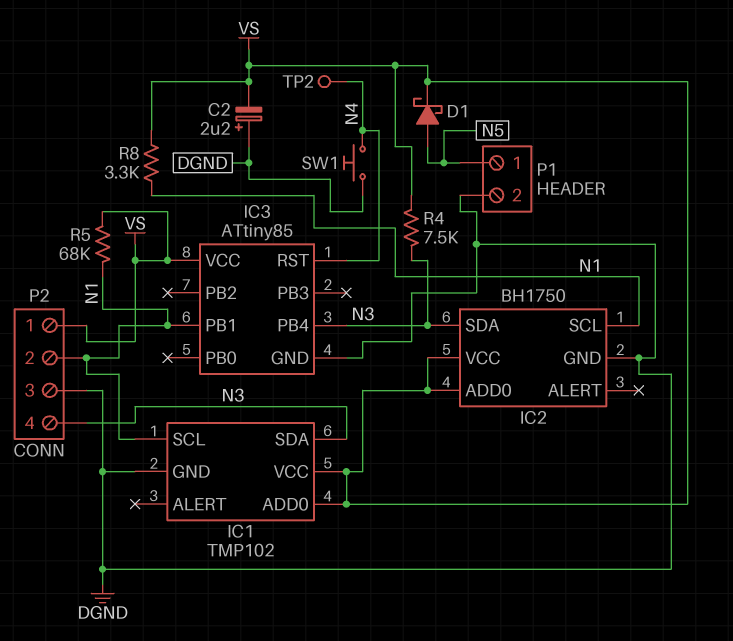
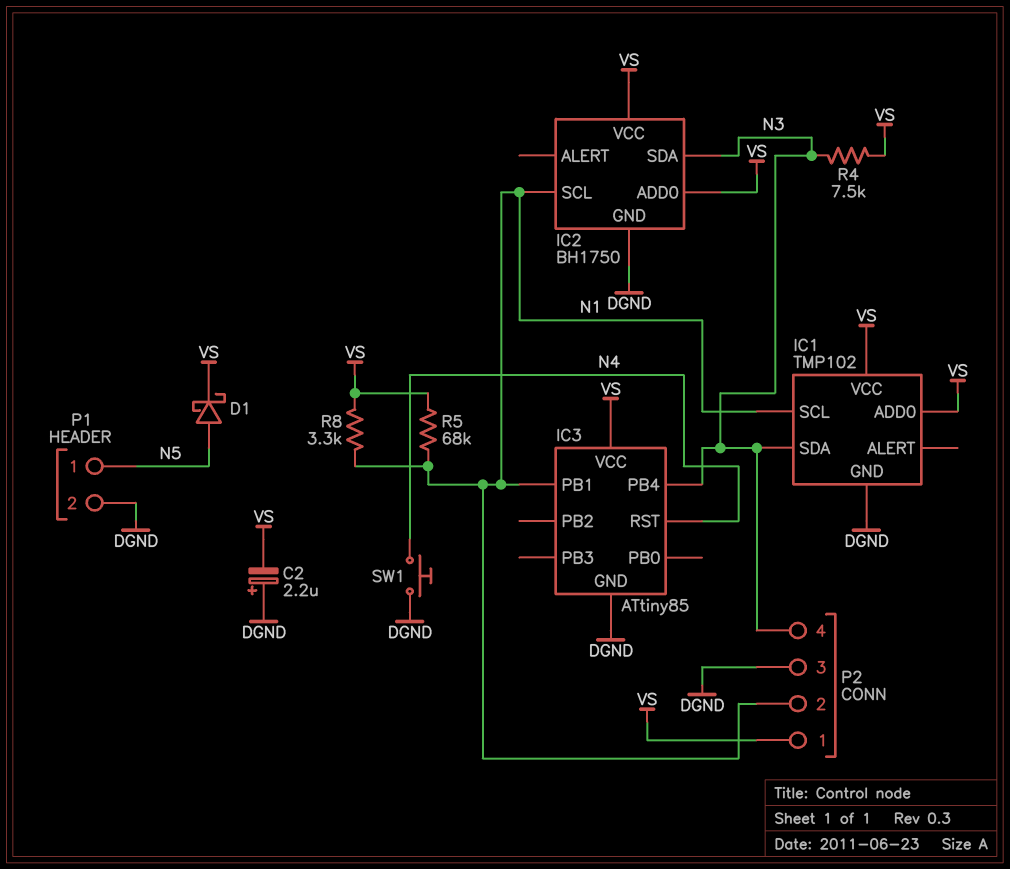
TP2: test point (N4) -> none

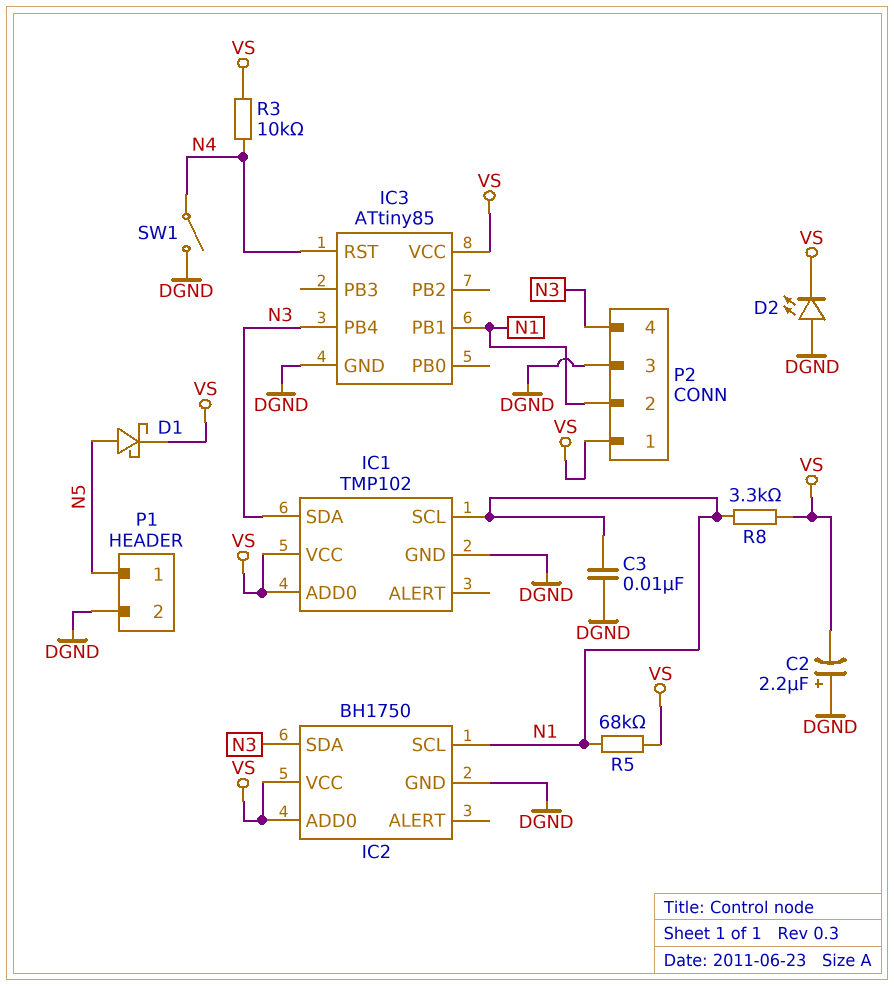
C3: none -> 10nF (DGND, N1)
D2: none -> LED (A DGND, K VS)
R3: none -> 10k (N4, VS)
R4: 7.5k (N3, VS) -> none
SW1: button (DGND, N4) -> switch (DGND, N4)

